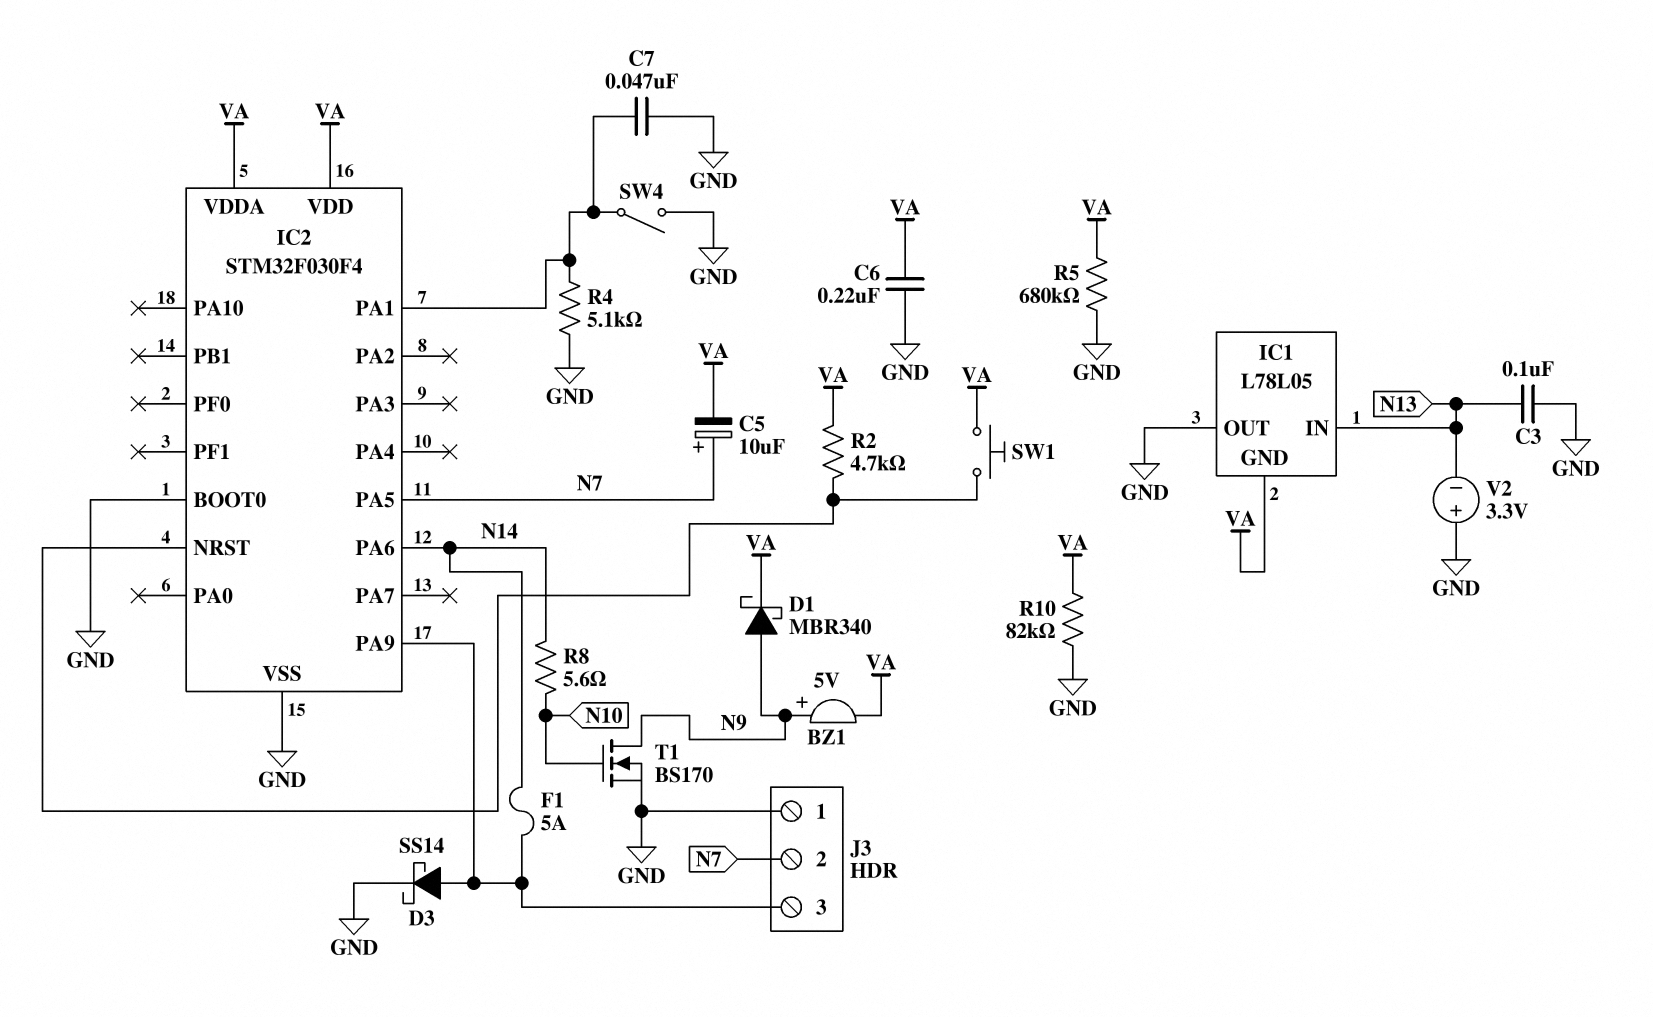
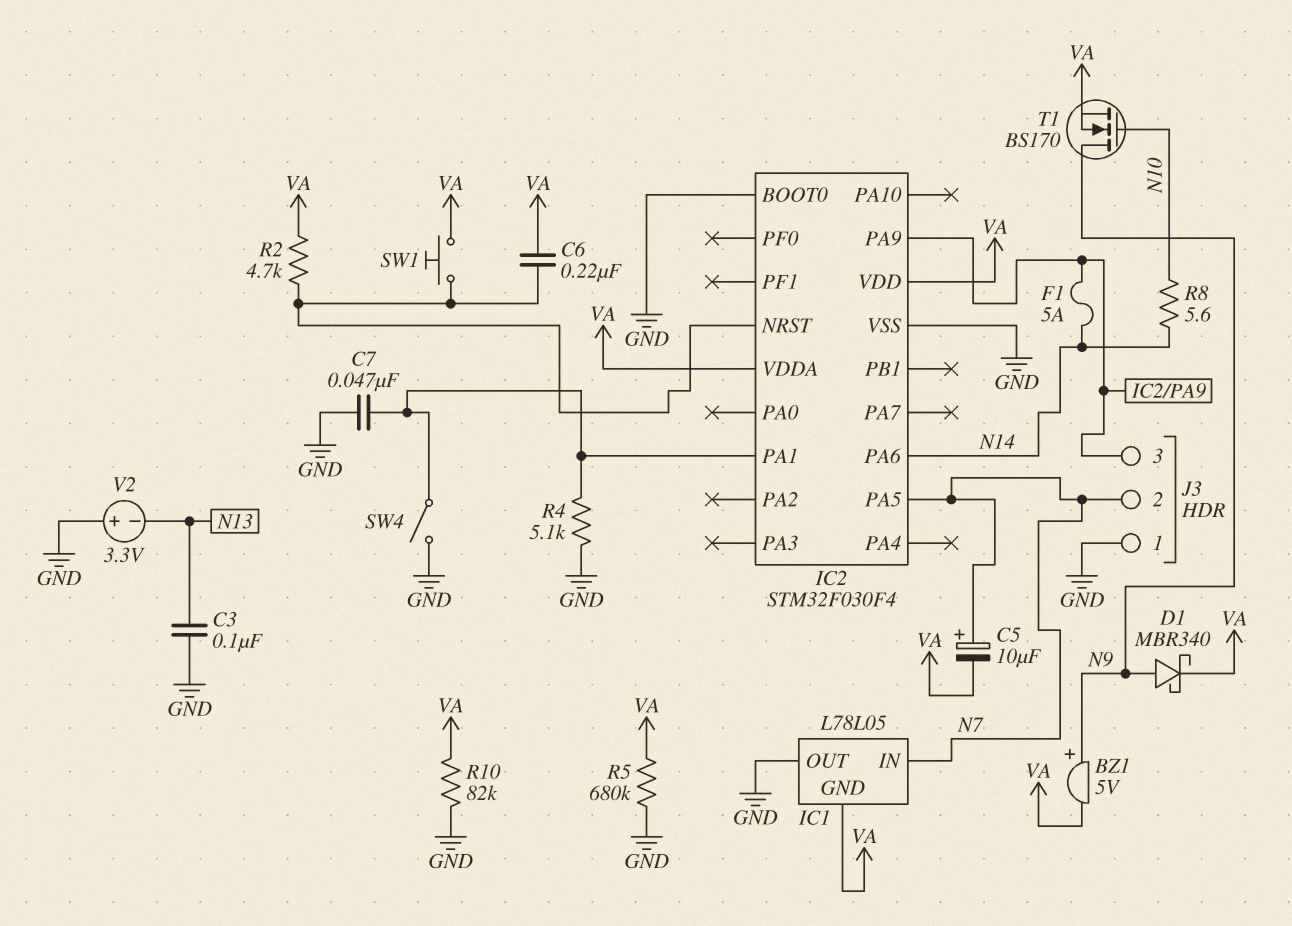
C6: 220nF (GND, VA) -> 220nF (IC2/NRST, VA)
D3: schottky SS14 (A IC2/PA9, K GND) -> none
IC1 pin IN: N13 -> N7
T1: NMOS BS170 (G N10, D N9, S GND) -> NMOS BS170 (G N10, D N9, S VA)

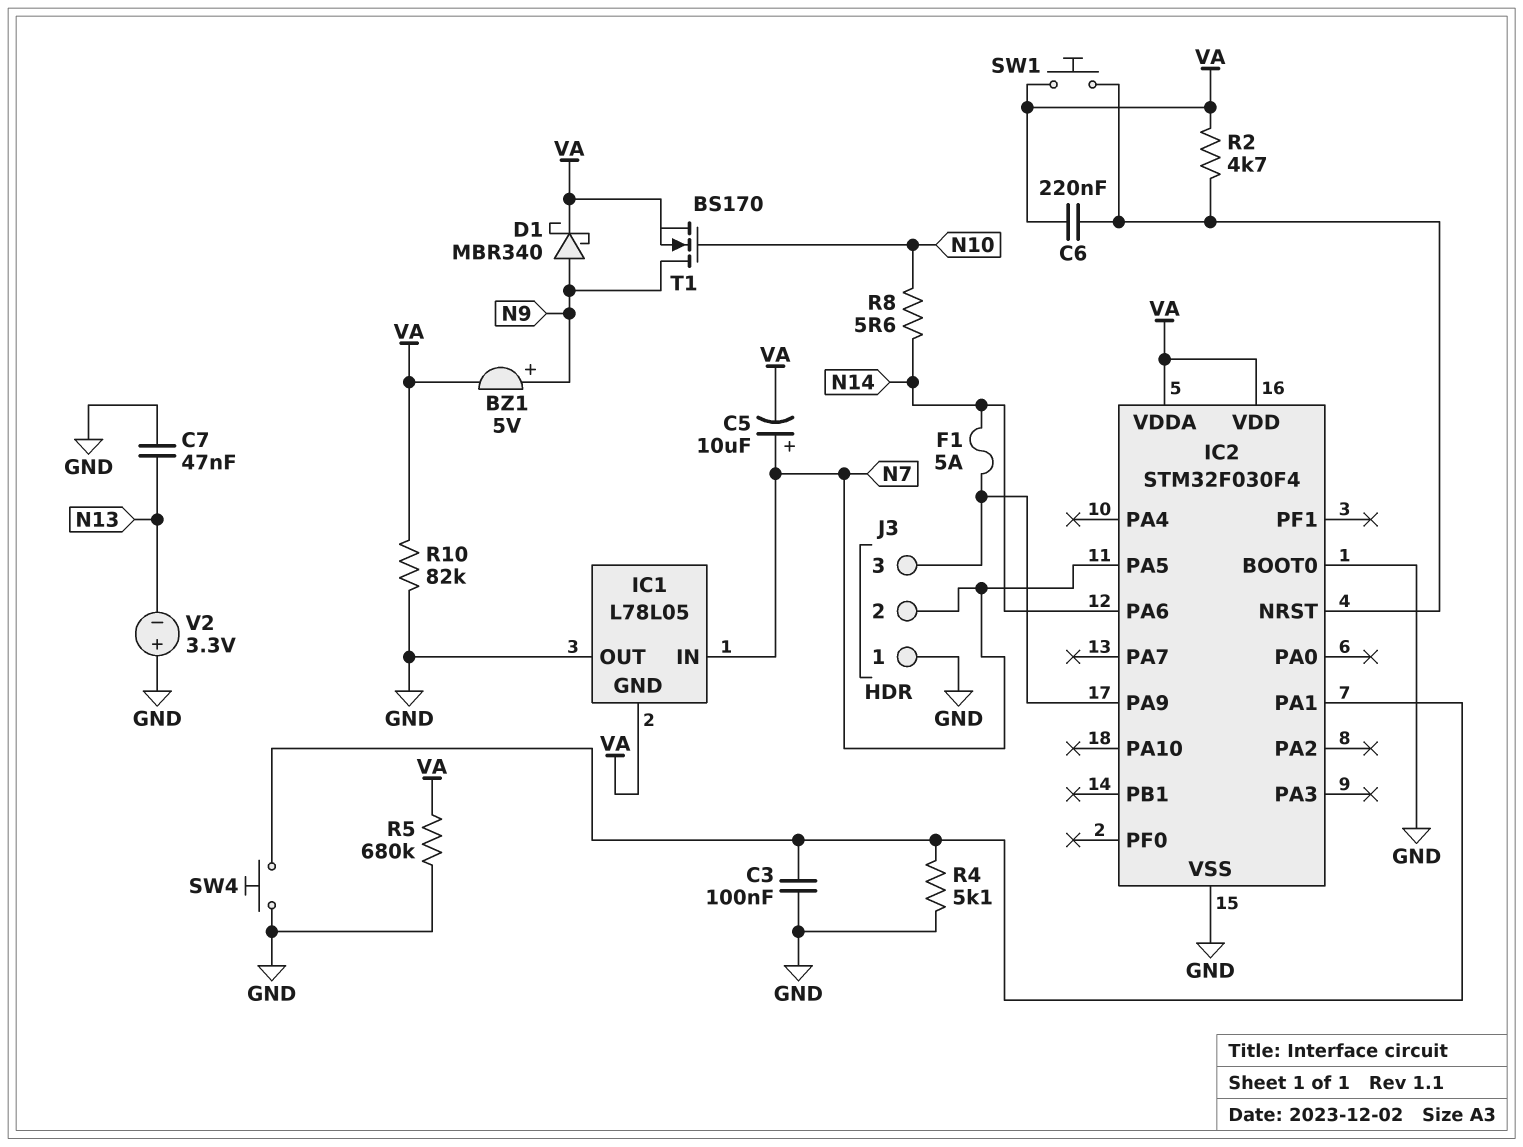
C3: 100nF (GND, N13) -> 100nF (GND, IC2/PA1)
C7: 47nF (GND, IC2/PA1) -> 47nF (GND, N13)
SW4: switch (GND, IC2/PA1) -> button (GND, IC2/PA1)

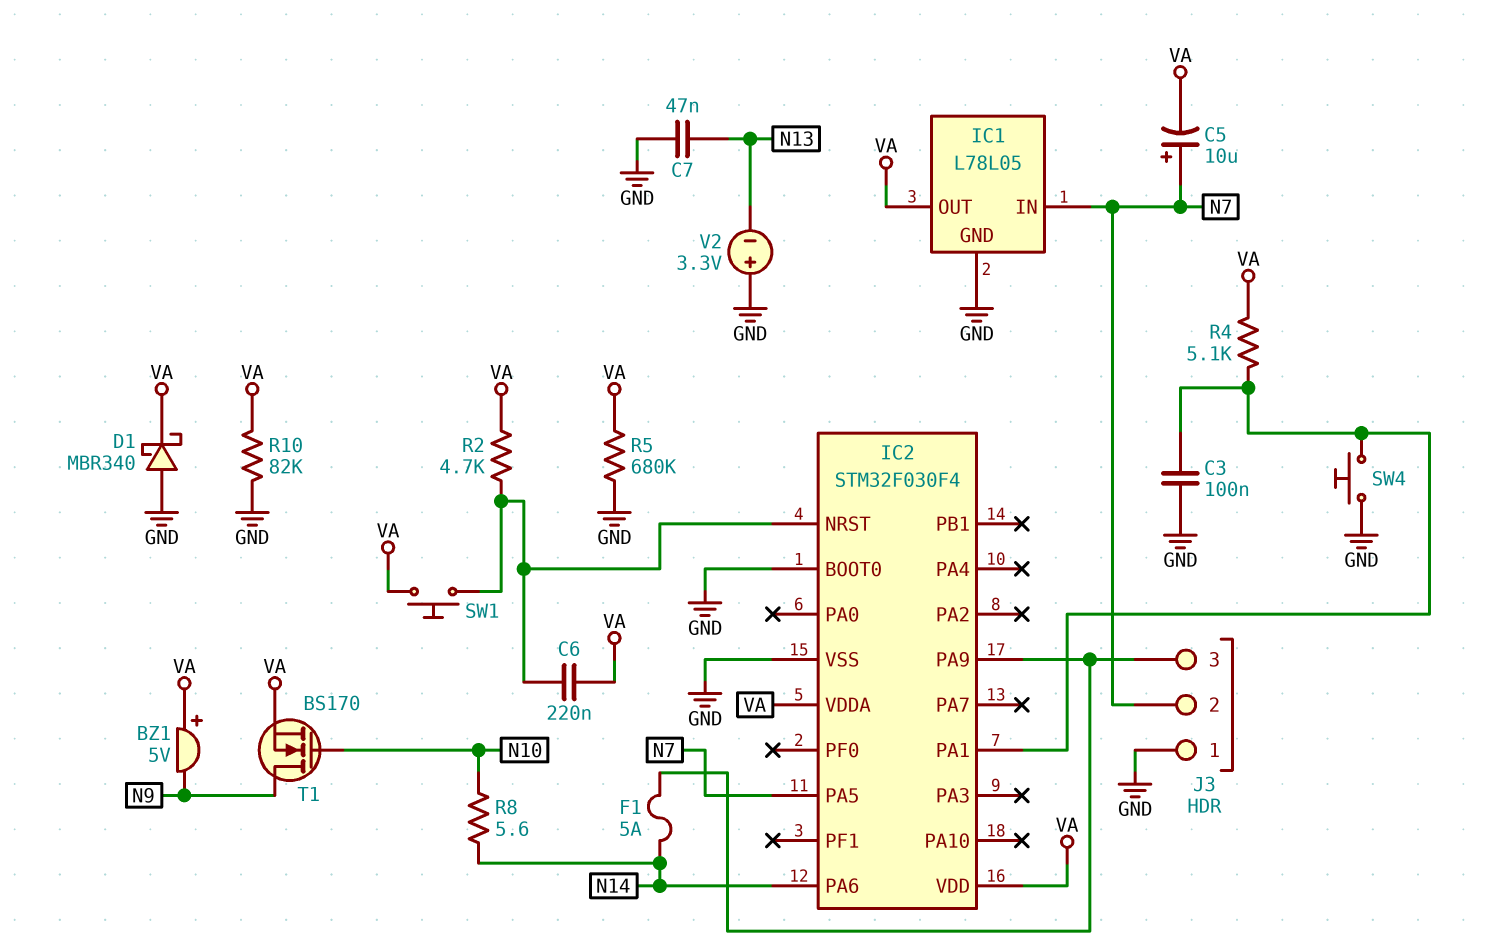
BZ1: buzzer 5V (plus N9, minus VA) -> buzzer 5V (plus VA, minus N9)
D1: schottky MBR340 (A N9, K VA) -> schottky MBR340 (A GND, K VA)
IC1 pin GND: VA -> GND
IC1 pin OUT: GND -> VA
R4: 5.1k (GND, IC2/PA1) -> 5.1k (IC2/PA1, VA)

